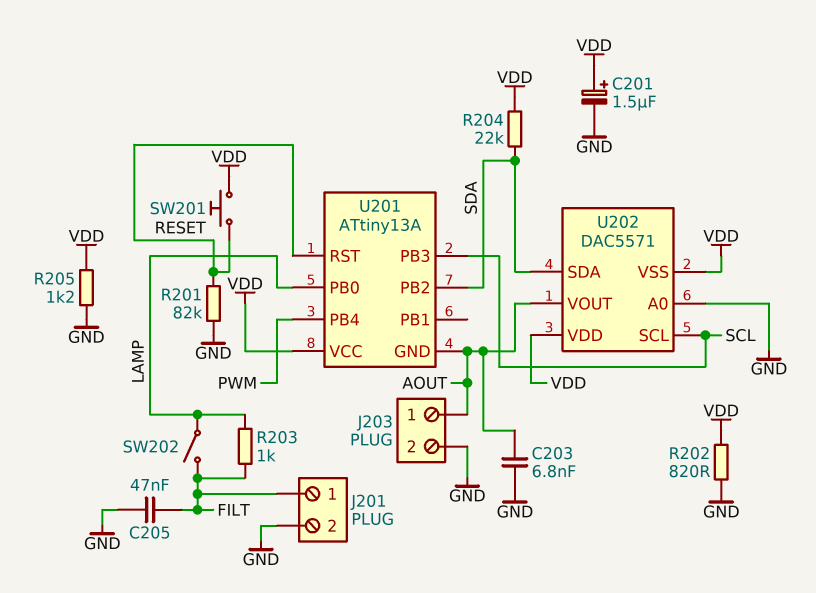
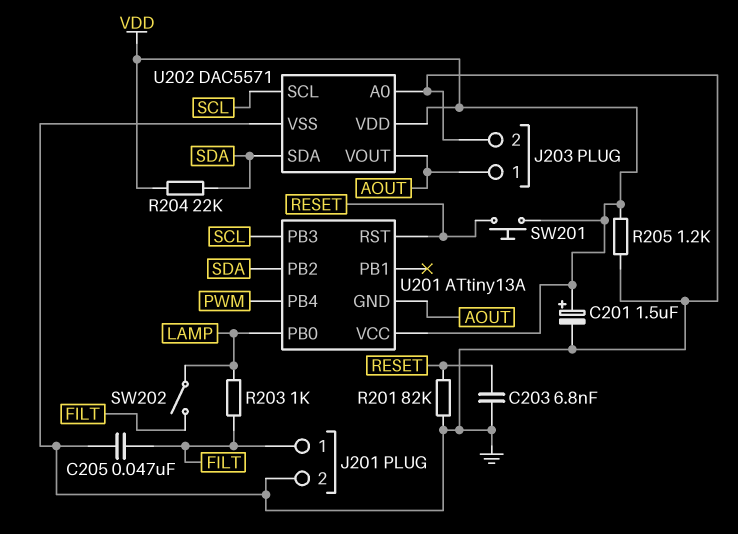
C203: 6.8nF (AOUT, GND) -> 6.8nF (GND, RESET)
R202: 820 (GND, VDD) -> none
U202 pin VSS: VDD -> GND

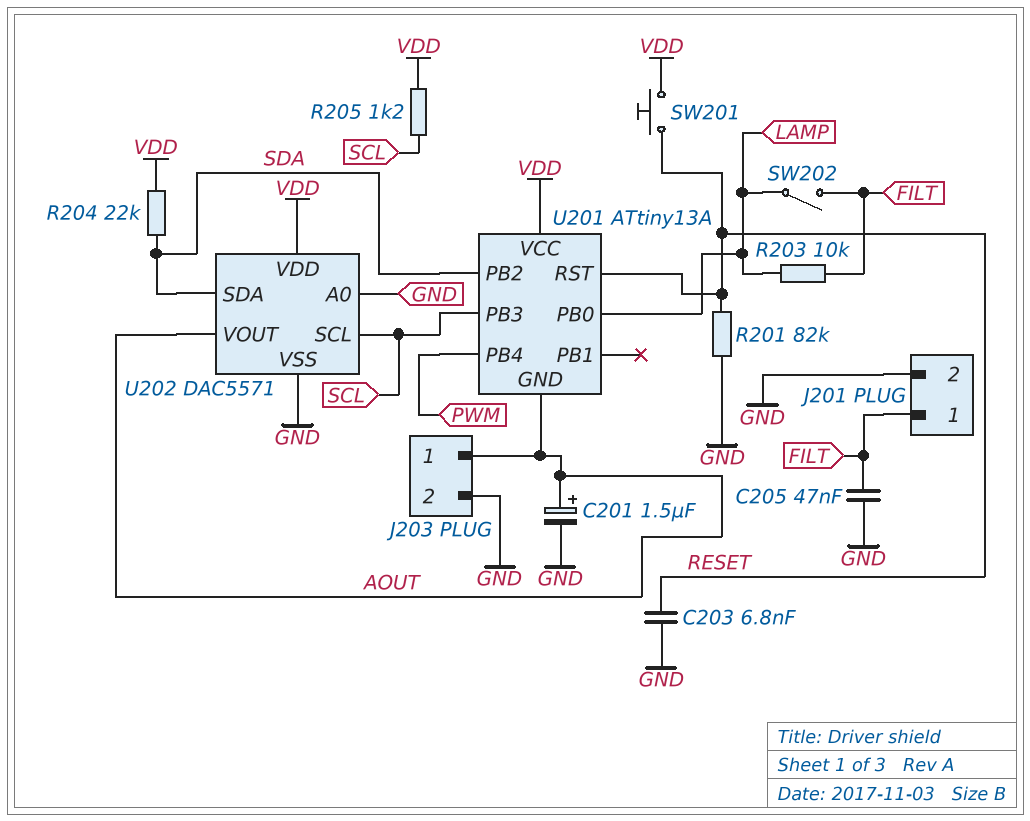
C201: 1.5uF (plus VDD, minus GND) -> 1.5uF (plus AOUT, minus GND)
R203: 1k (FILT, LAMP) -> 10k (FILT, LAMP)
R205: 1.2k (GND, VDD) -> 1.2k (SCL, VDD)

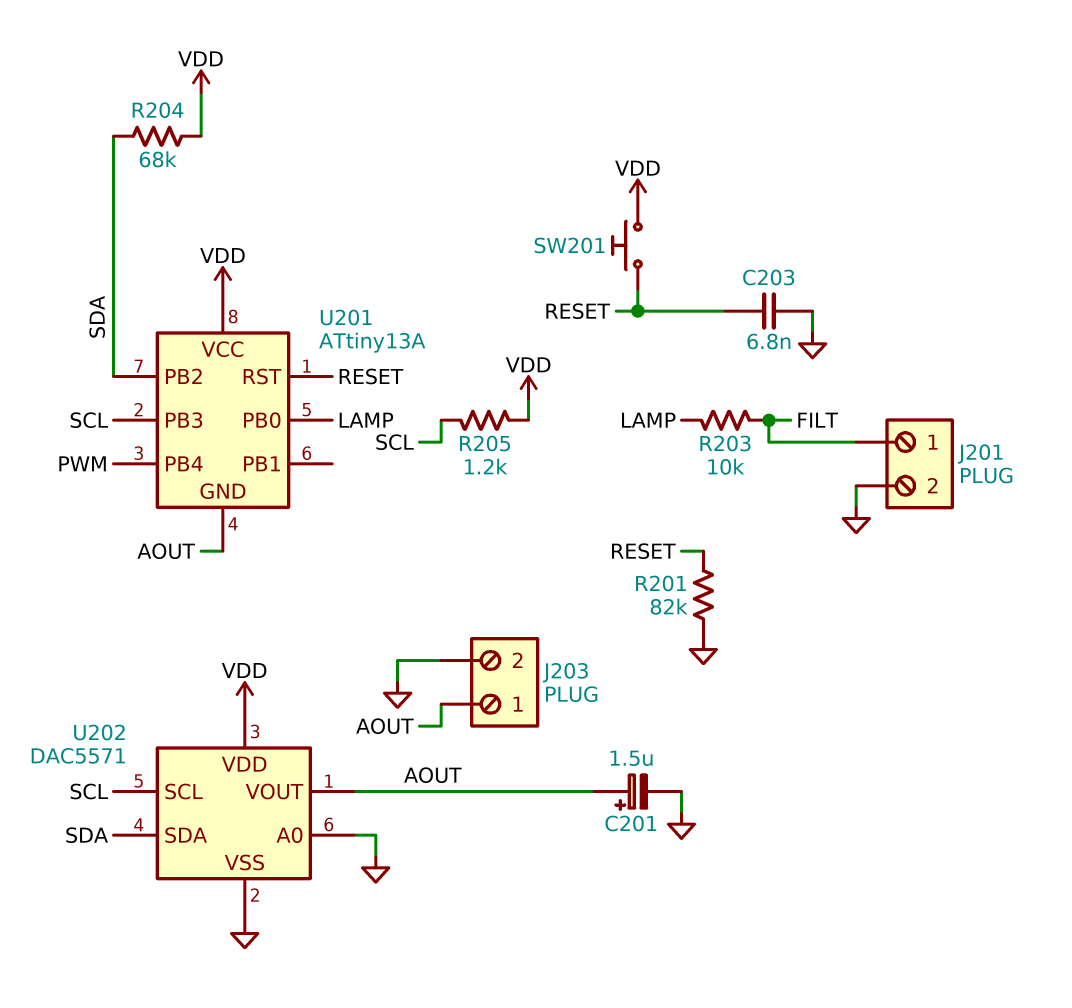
C205: 47nF (FILT, GND) -> none
R204: 22k (SDA, VDD) -> 68k (SDA, VDD)
SW202: switch (FILT, LAMP) -> none

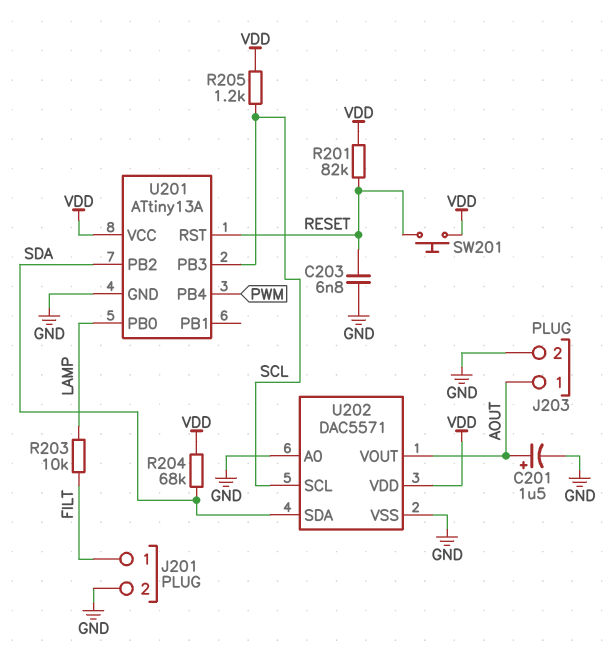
R201: 82k (GND, RESET) -> 82k (RESET, VDD)
U201 pin GND: AOUT -> GND

